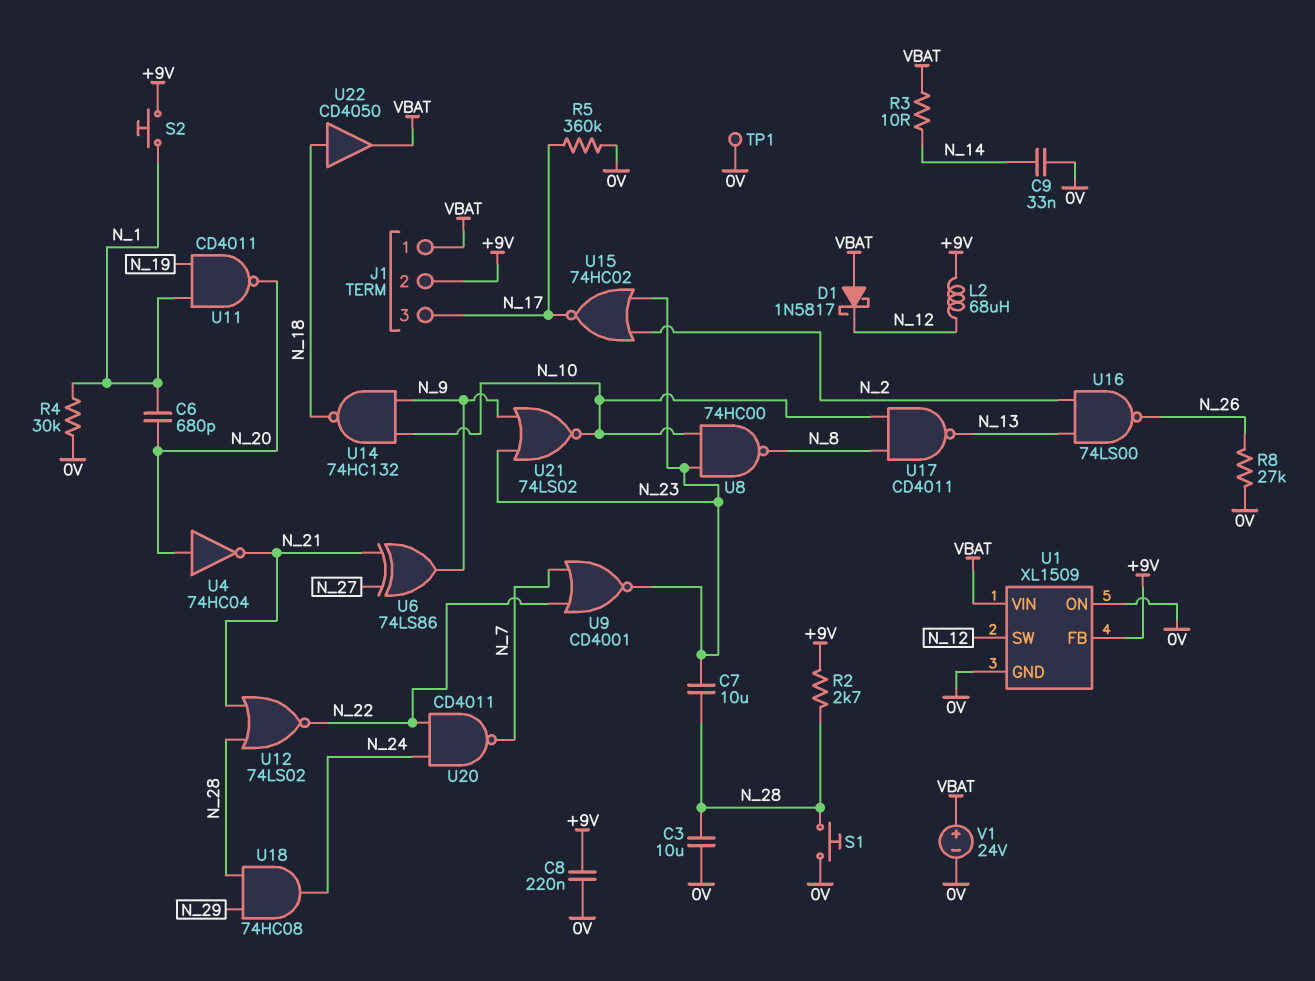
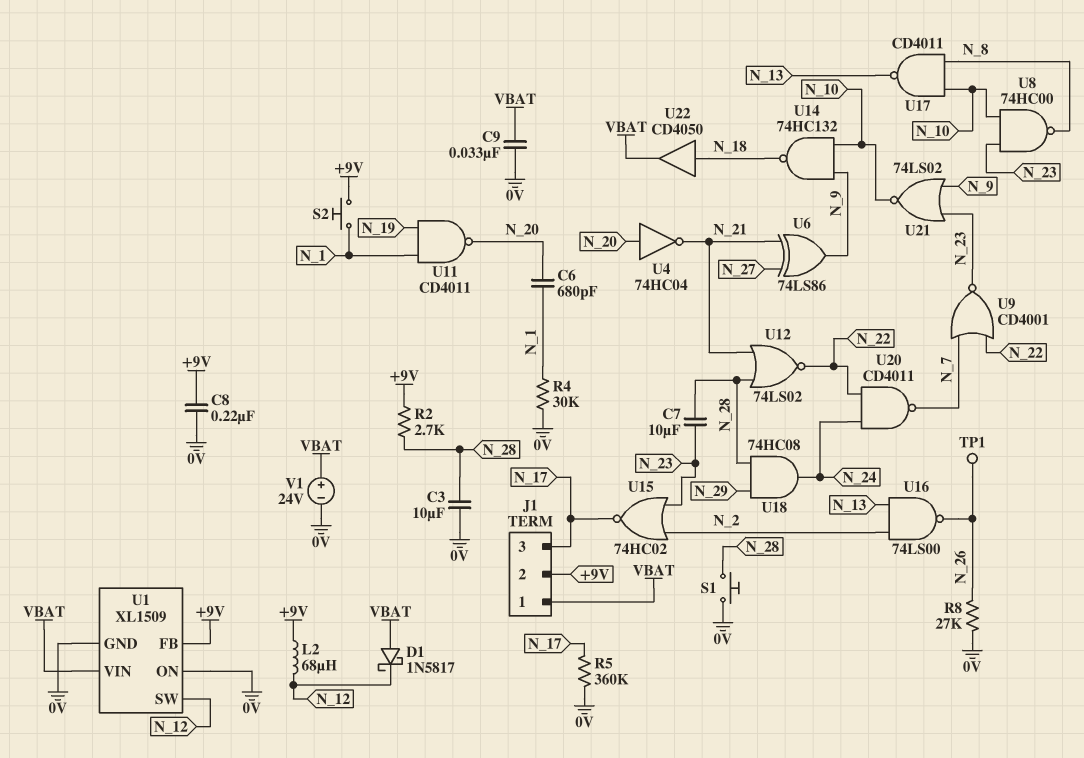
C9: 33nF (0V, N_14) -> 33nF (0V, VBAT)
R3: 10 (N_14, VBAT) -> none
TP1: test point (0V) -> test point (N_26)

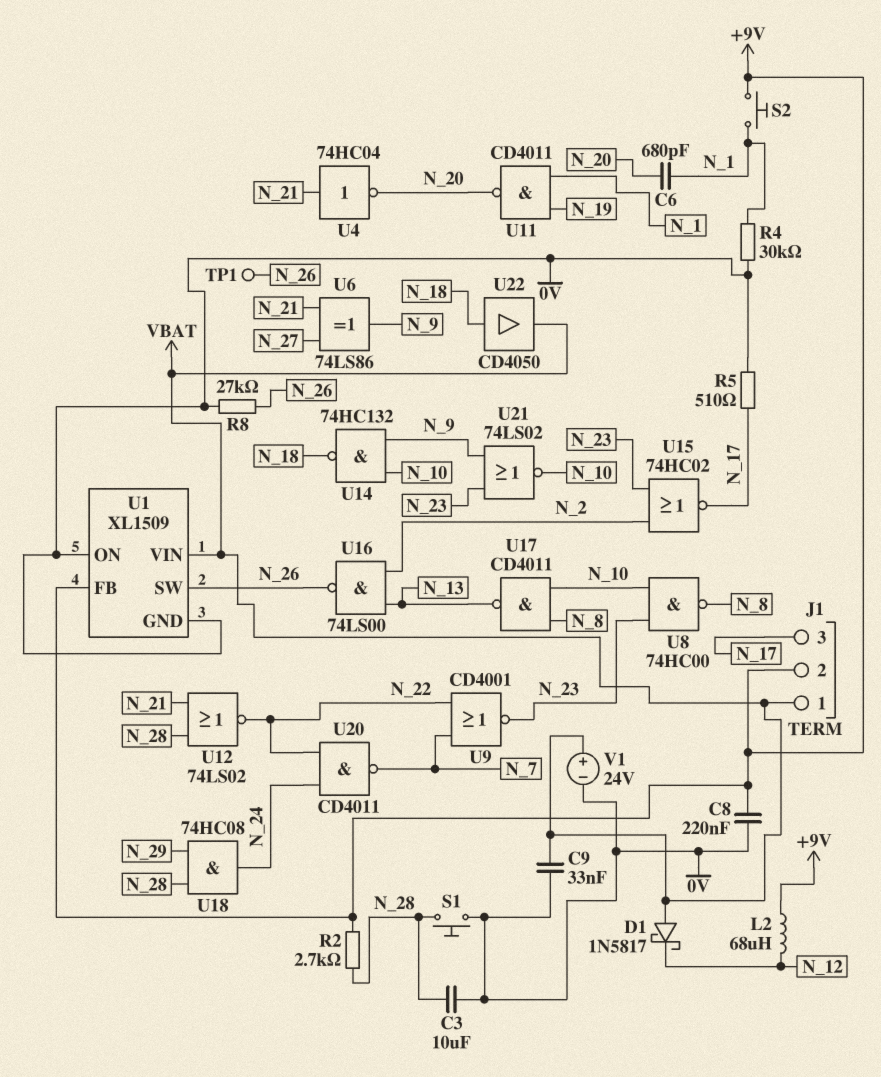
C7: 10uF (N_23, N_28) -> none
R5: 360k (0V, N_17) -> 510 (0V, N_17)
U1 pin SW: N_12 -> N_26
U4: NOT 74HC04 (in N_20, out N_21) -> NOT 74HC04 (in N_21, out N_20)

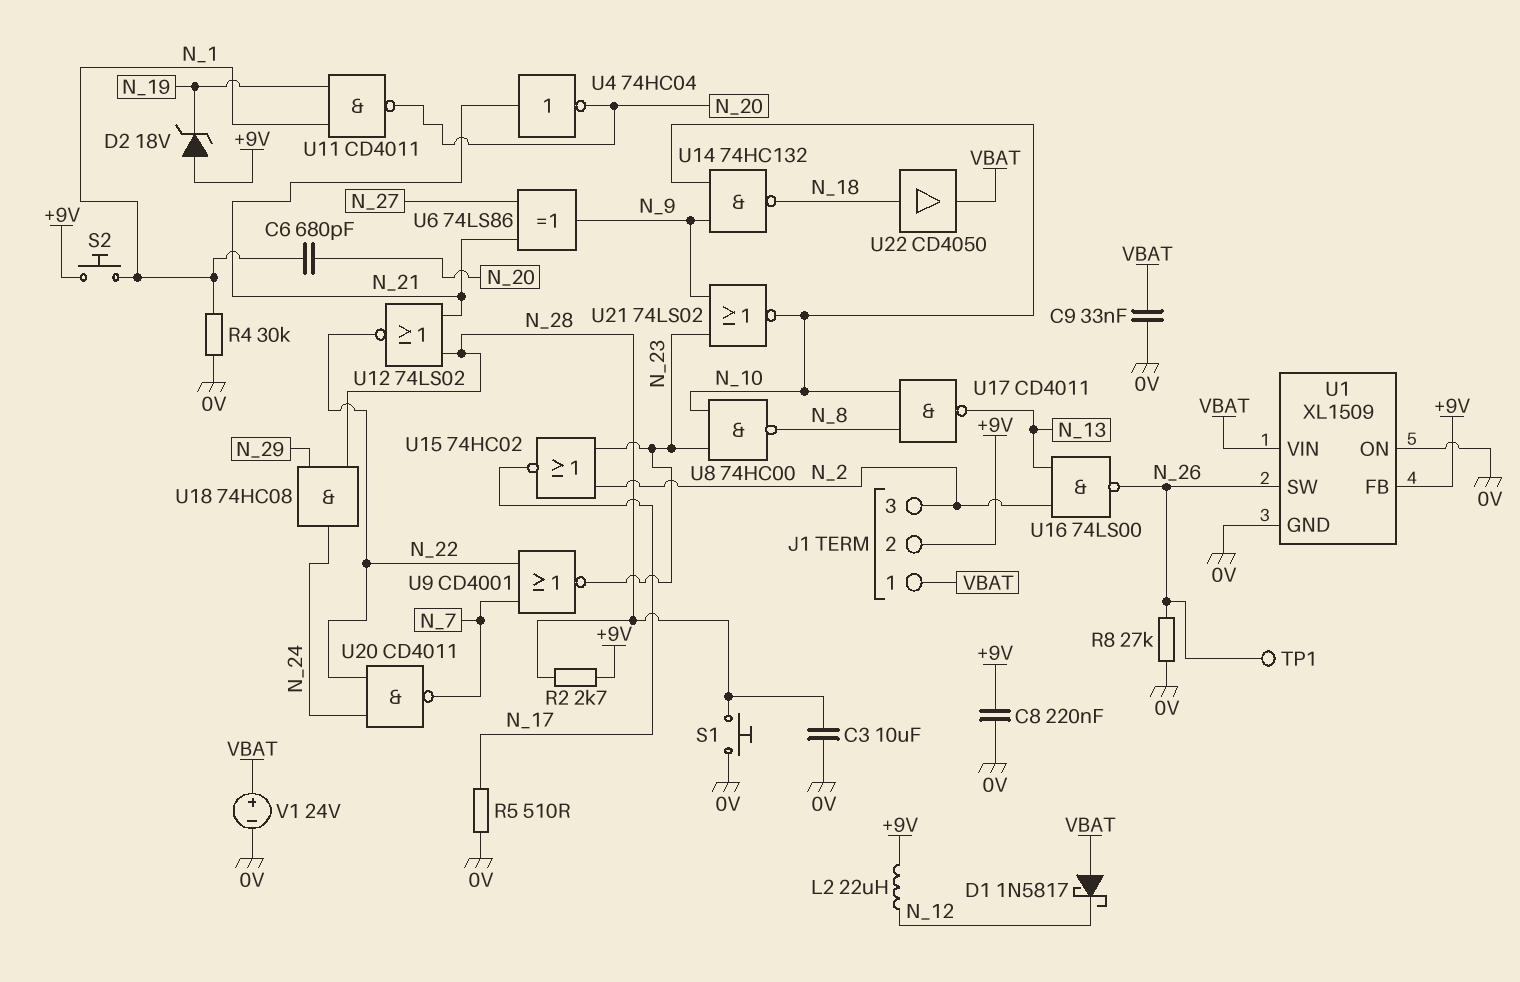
D2: none -> zener 18V (A +9V, K N_19)
J1 pin 3: N_17 -> N_2
L2: 68uH (+9V, N_12) -> 22uH (+9V, N_12)

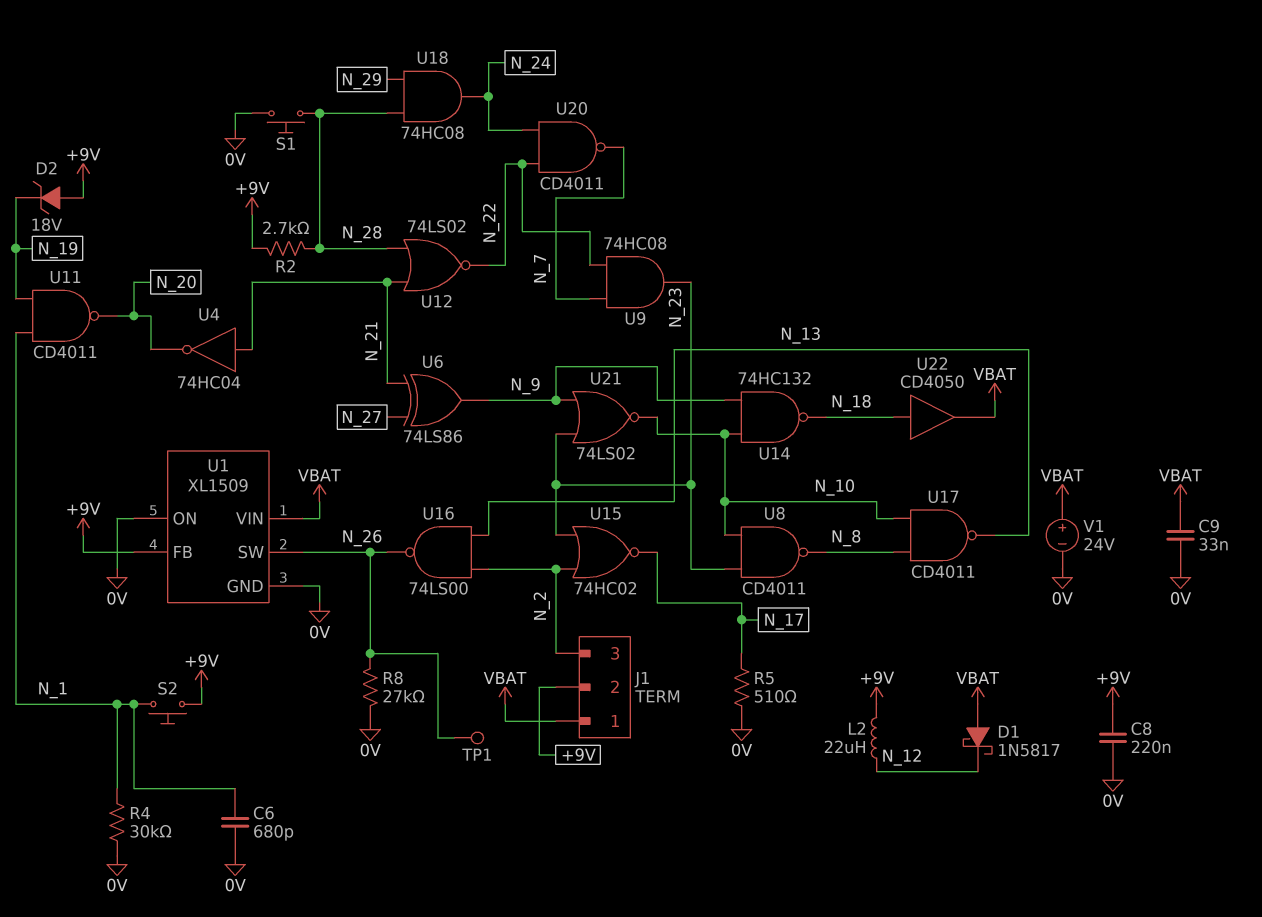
C3: 10uF (0V, N_28) -> none
C6: 680pF (N_1, N_20) -> 680pF (0V, N_1)
U8: NAND 74HC00 (in N_10, in N_23, out N_8) -> NAND CD4011 (in N_10, in N_23, out N_8)
U9: NOR CD4001 (in N_7, in N_22, out N_23) -> AND 74HC08 (in N_7, in N_22, out N_23)

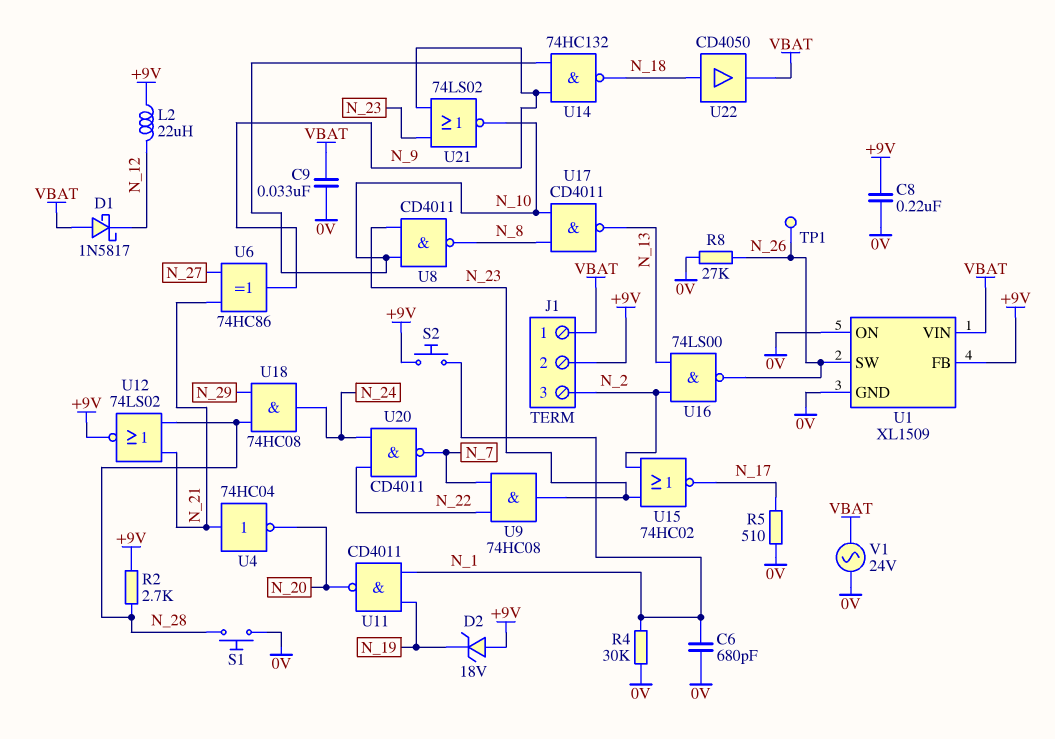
U6: XOR 74LS86 (in N_21, in N_27, out N_9) -> XOR 74HC86 (in N_21, in N_27, out N_9)
U12: NOR 74LS02 (in N_21, in N_28, out N_22) -> NOR 74LS02 (in N_21, in N_28, out +9V)
V1: 24V (plus VBAT, minus 0V) -> AC 24V (0V, VBAT)

